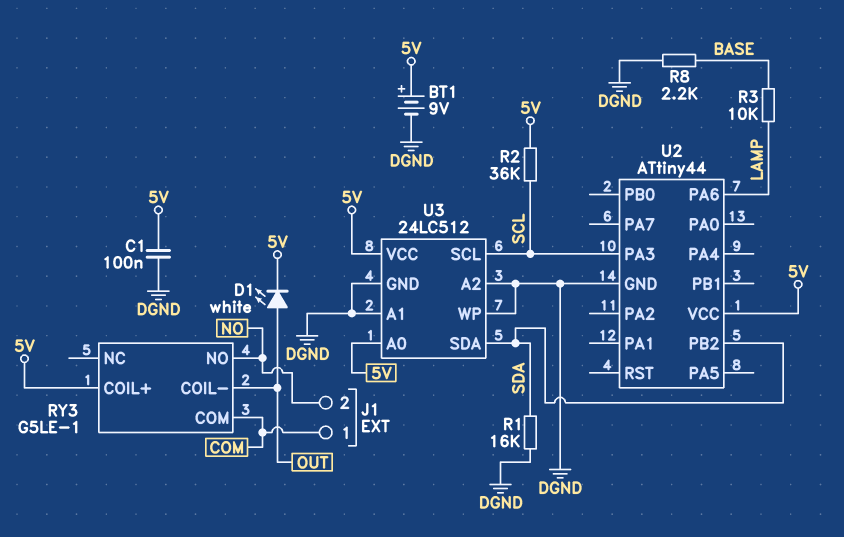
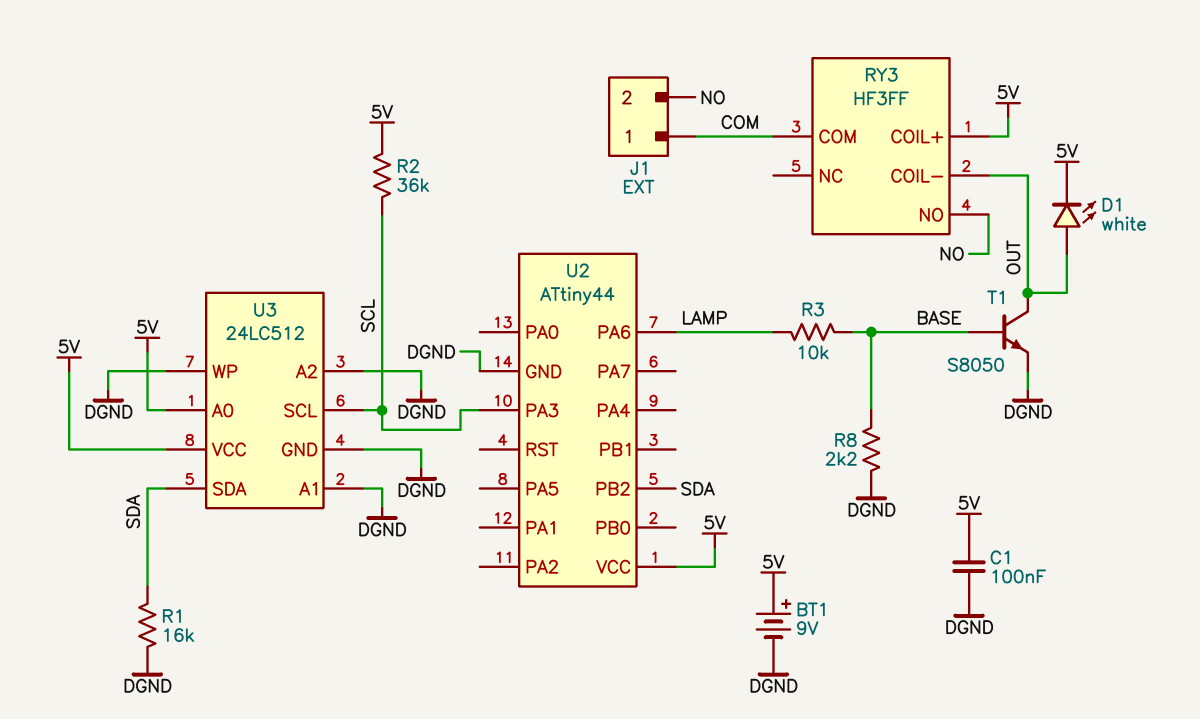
RY3: G5LE-1 -> HF3FF
T1: none -> NPN S8050 (B BASE, C OUT, E DGND)

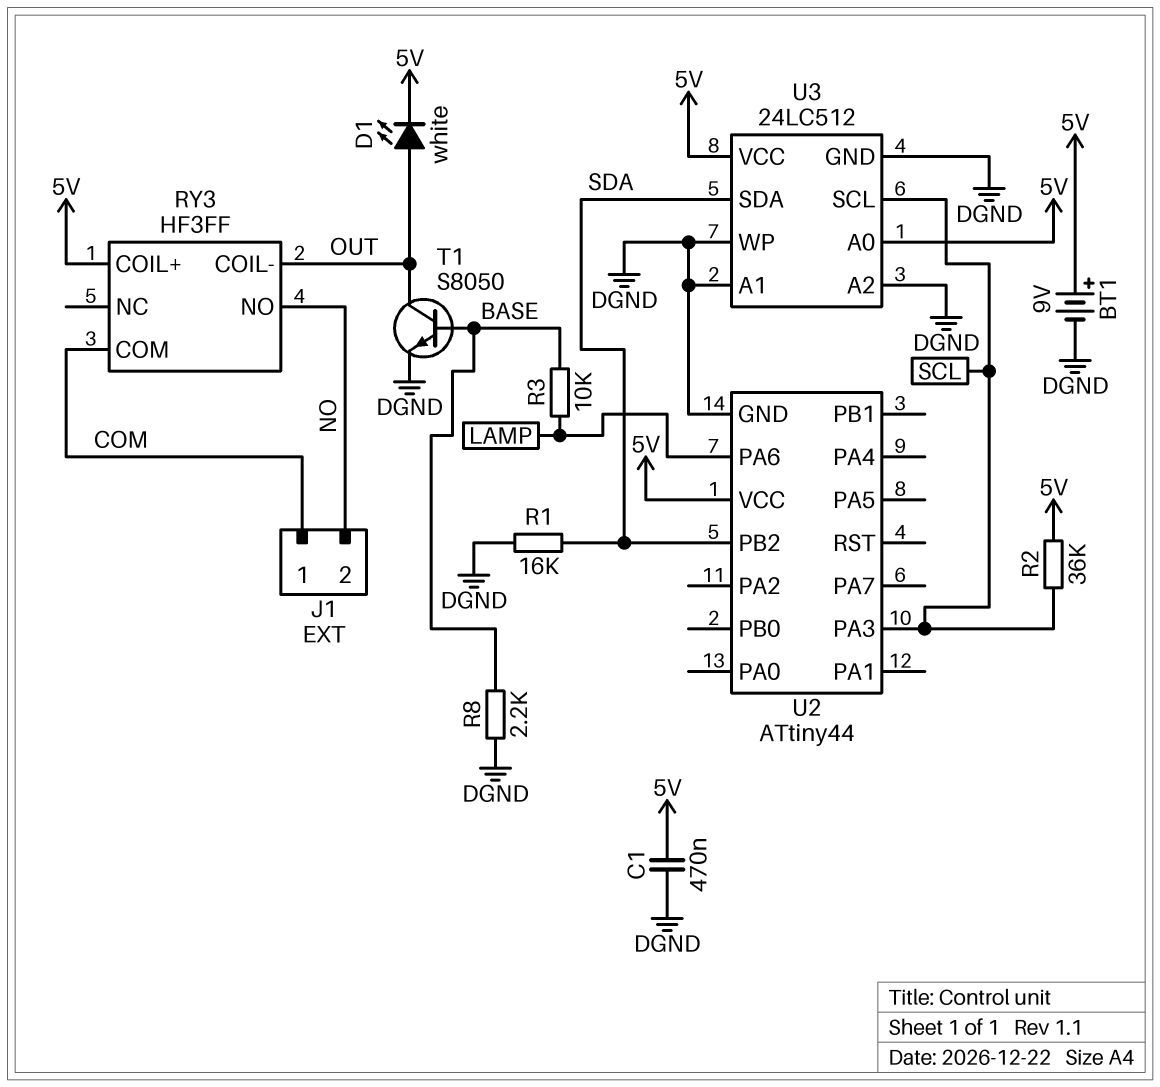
C1: 100nF (5V, DGND) -> 470nF (5V, DGND)

